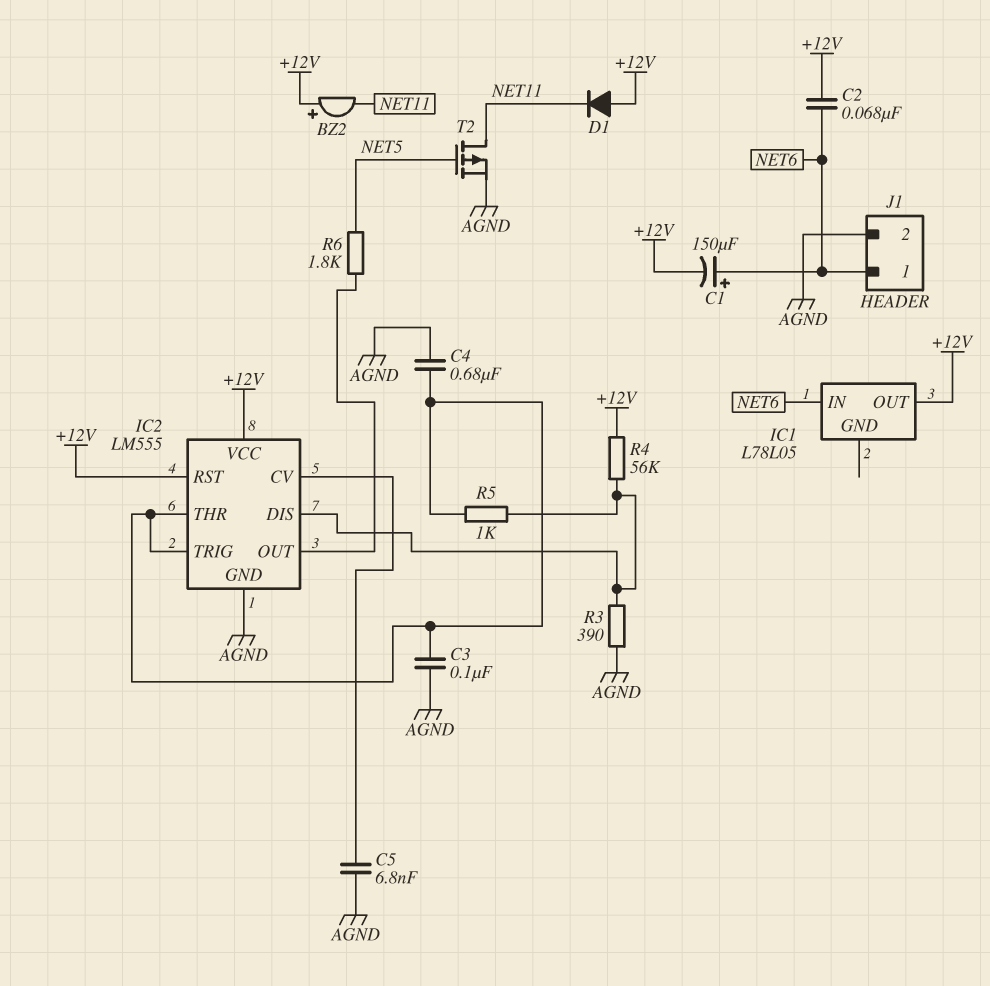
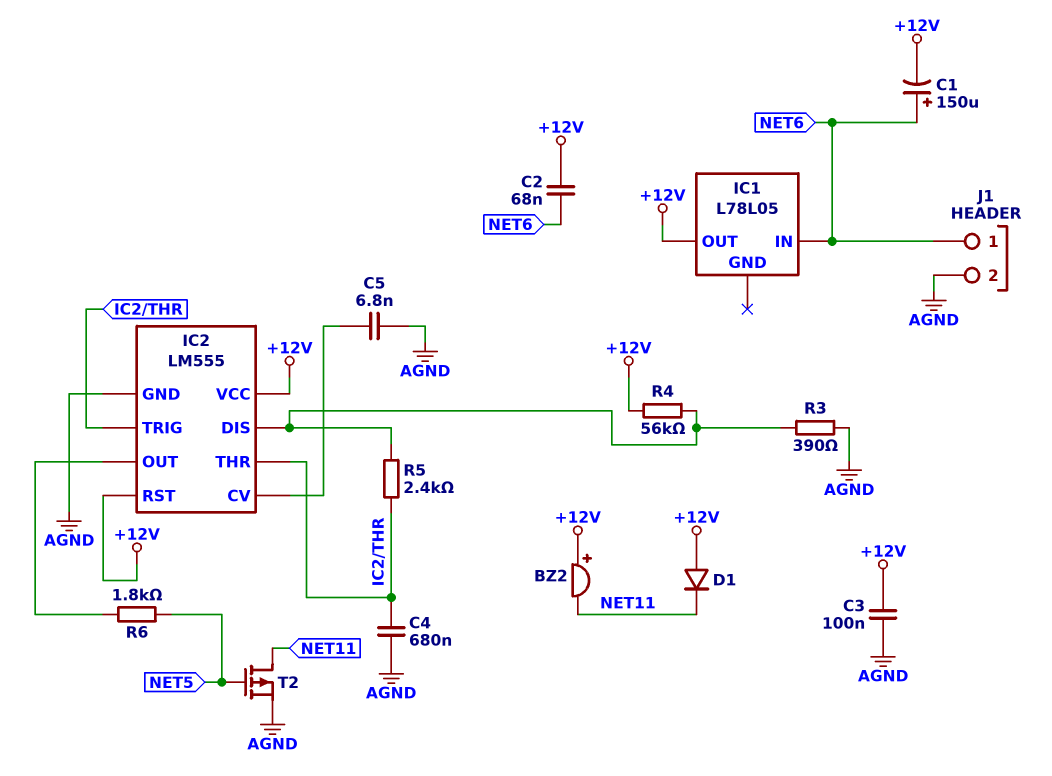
C3: 100nF (AGND, IC2/THR) -> 100nF (+12V, AGND)
R5: 1k (IC2/DIS, IC2/THR) -> 2.4k (IC2/DIS, IC2/THR)

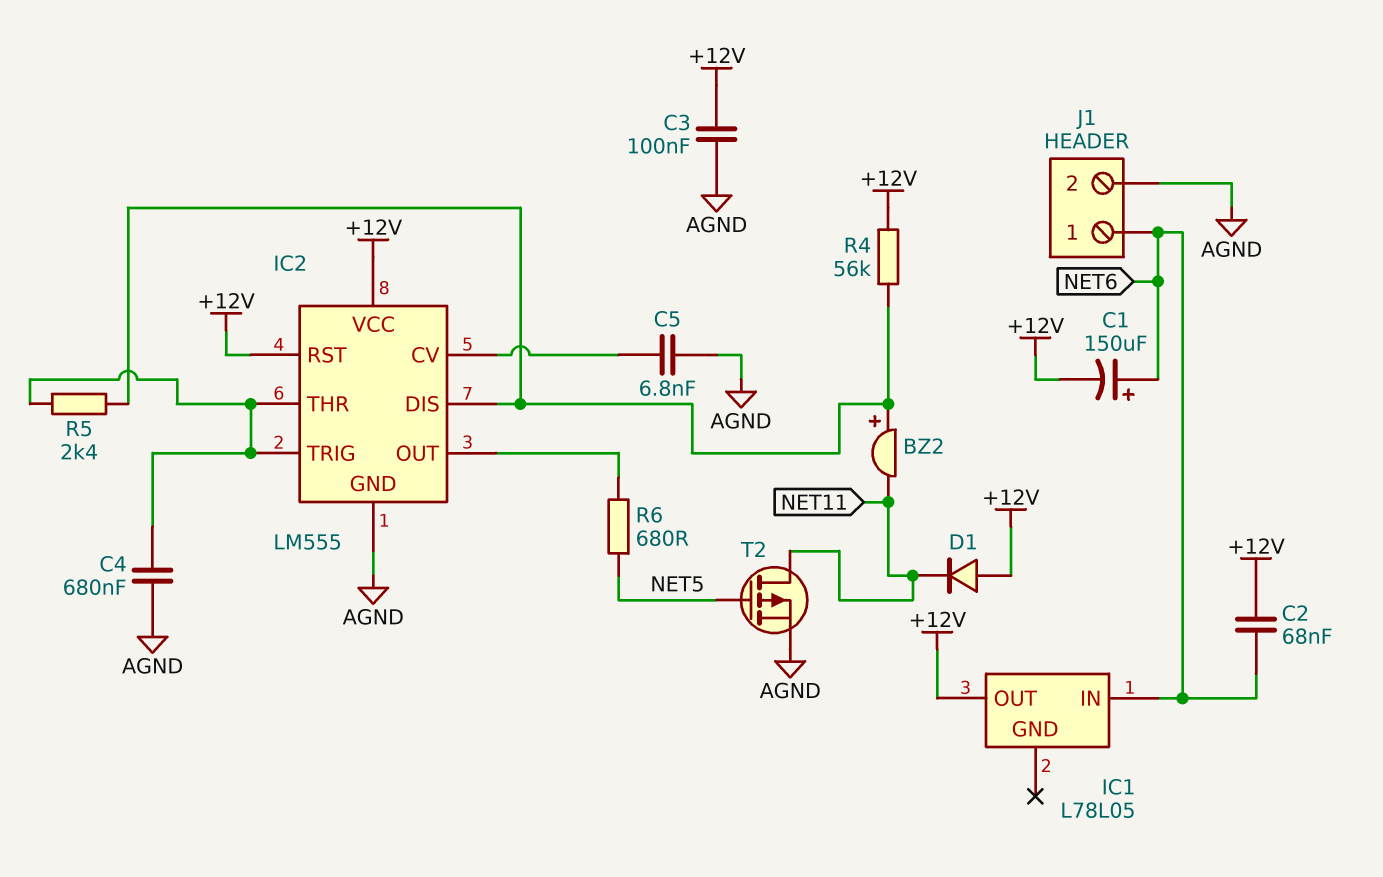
BZ2: buzzer (plus +12V, minus NET11) -> buzzer (plus IC2/DIS, minus NET11)
R3: 390 (AGND, IC2/DIS) -> none
R6: 1.8k (IC2/OUT, NET5) -> 680 (IC2/OUT, NET5)

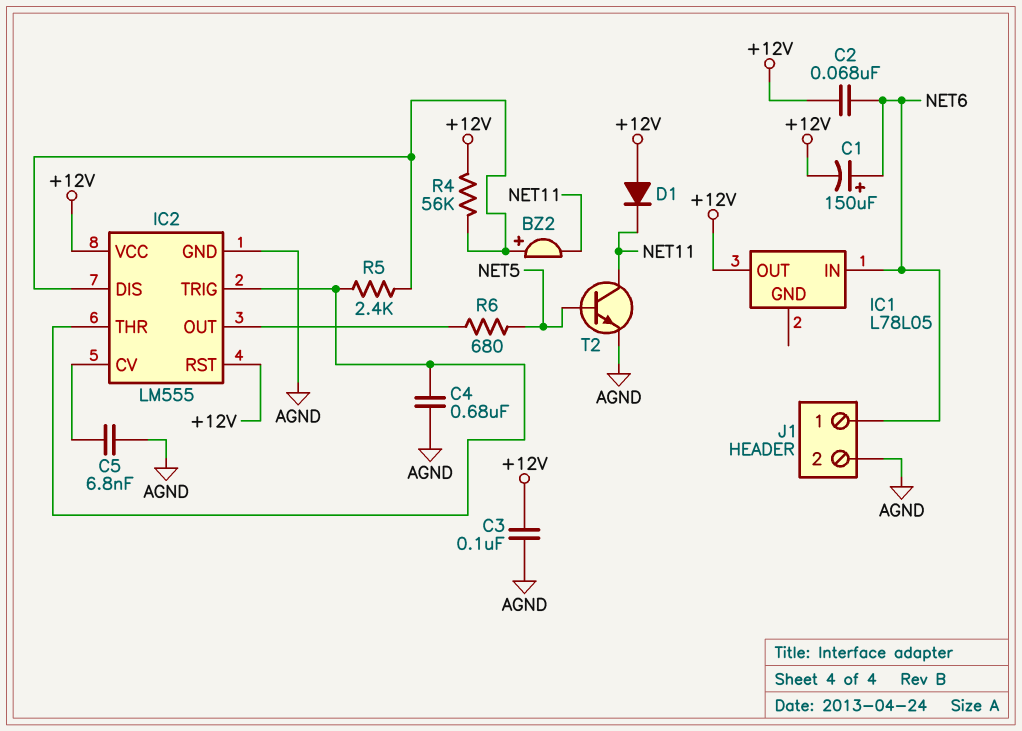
T2: PMOS (G NET5, D NET11, S AGND) -> NPN (B NET5, C NET11, E AGND)

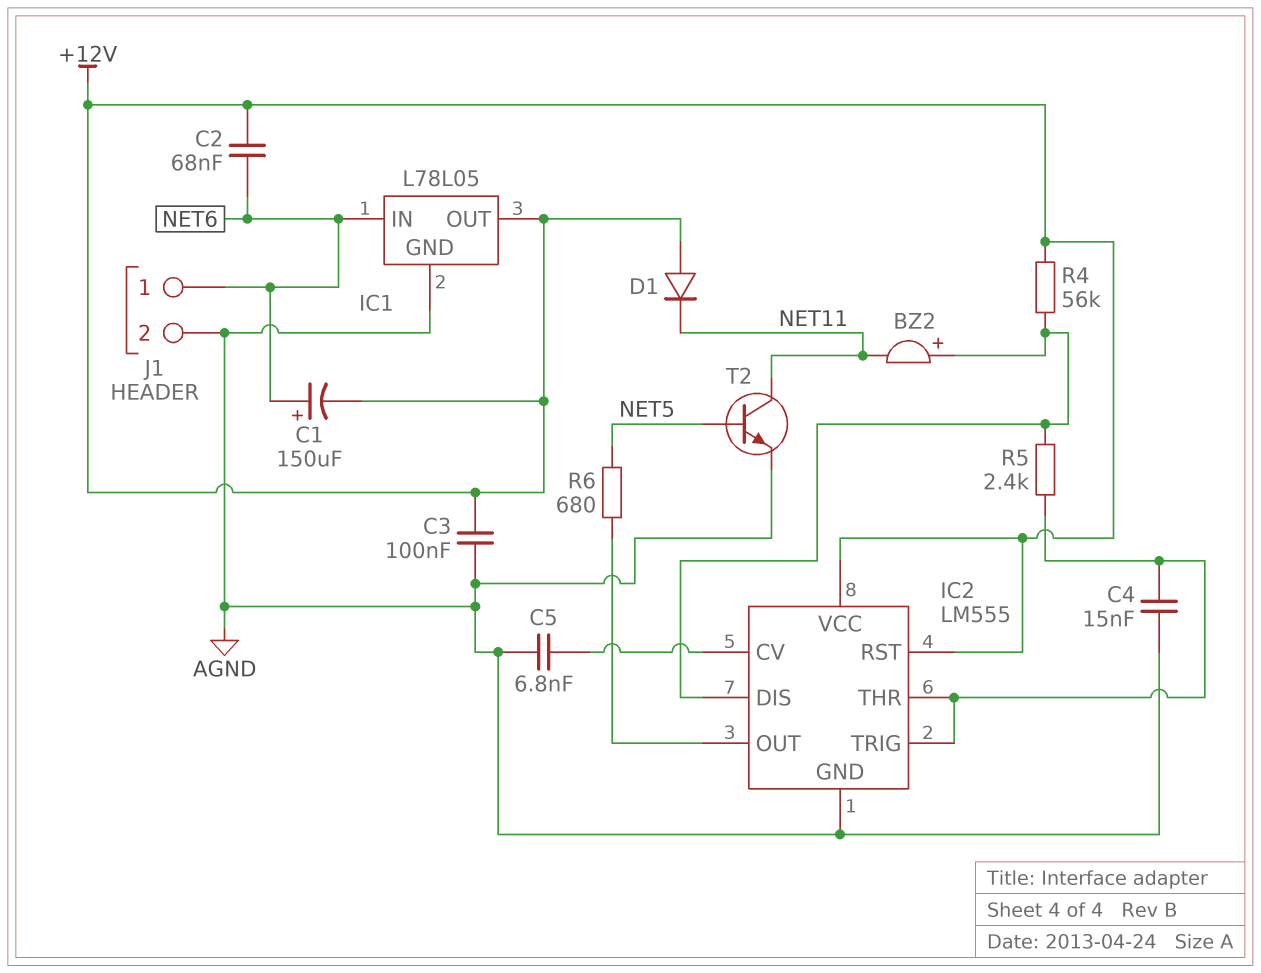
C4: 680nF (AGND, IC2/THR) -> 15nF (AGND, IC2/THR)
IC1 pin GND: none -> AGND

